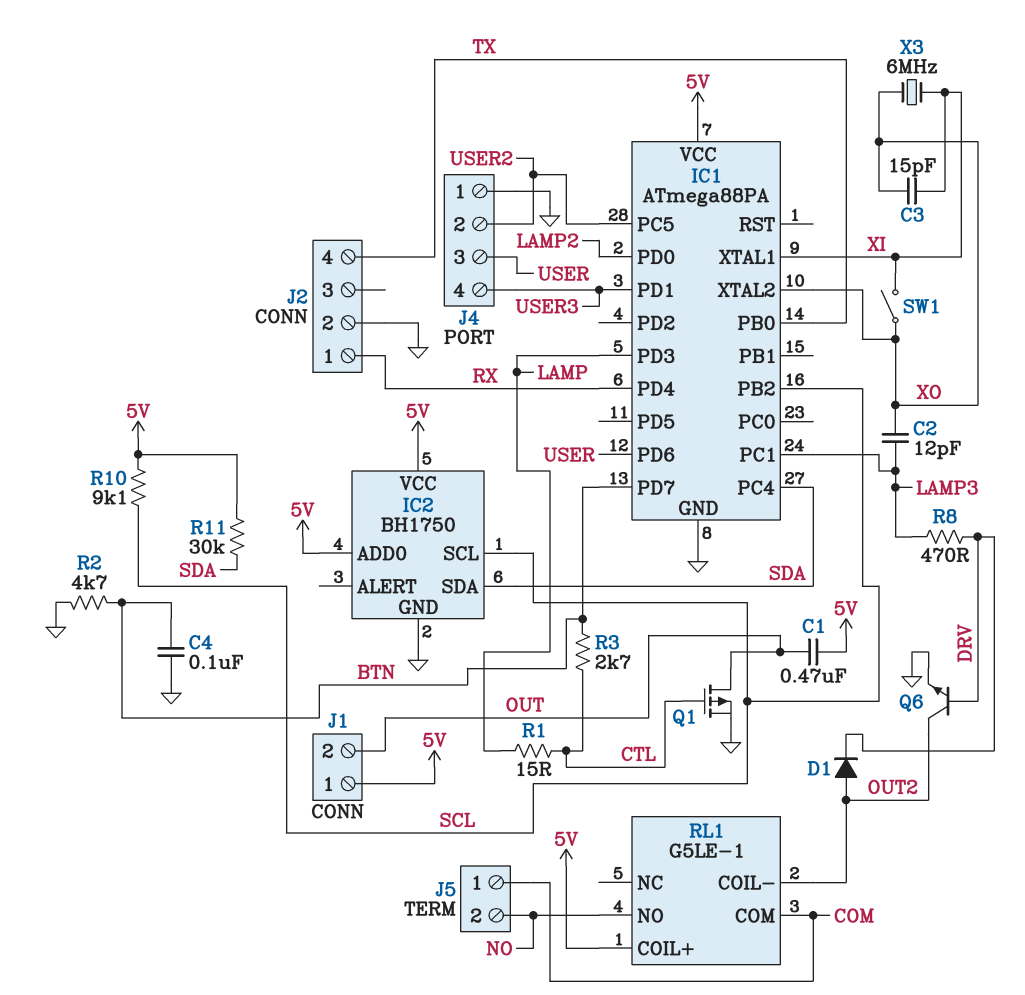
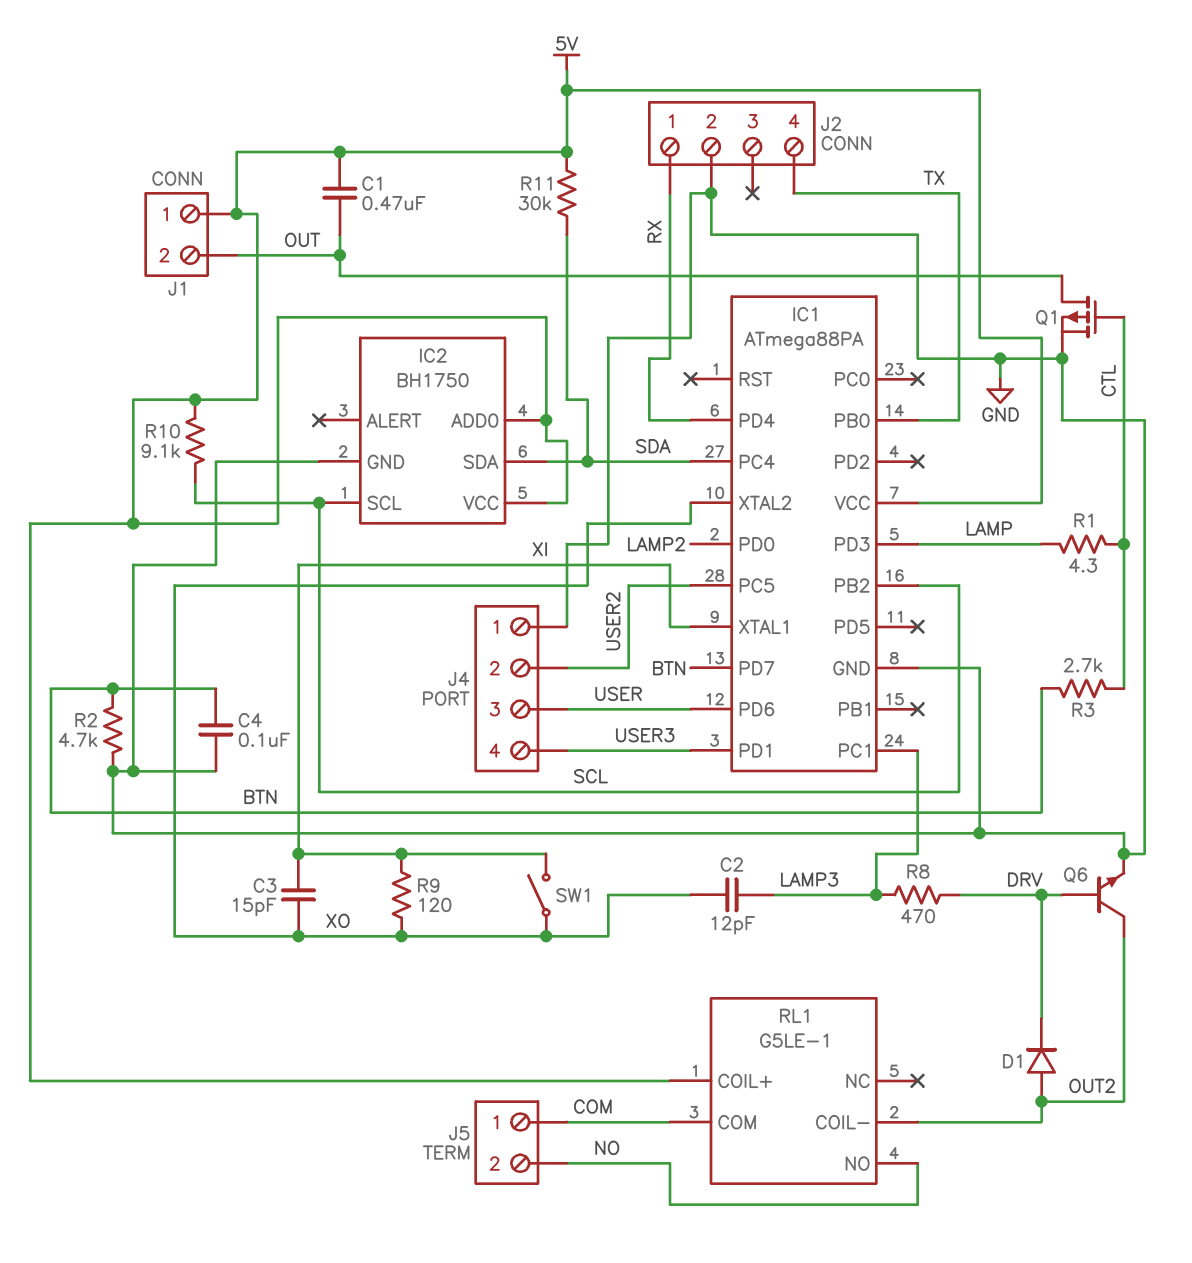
R1: 15 (CTL, LAMP) -> 4.3 (CTL, LAMP)
R9: none -> 120 (XI, XO)
X3: 6MHz (XI, XO) -> none

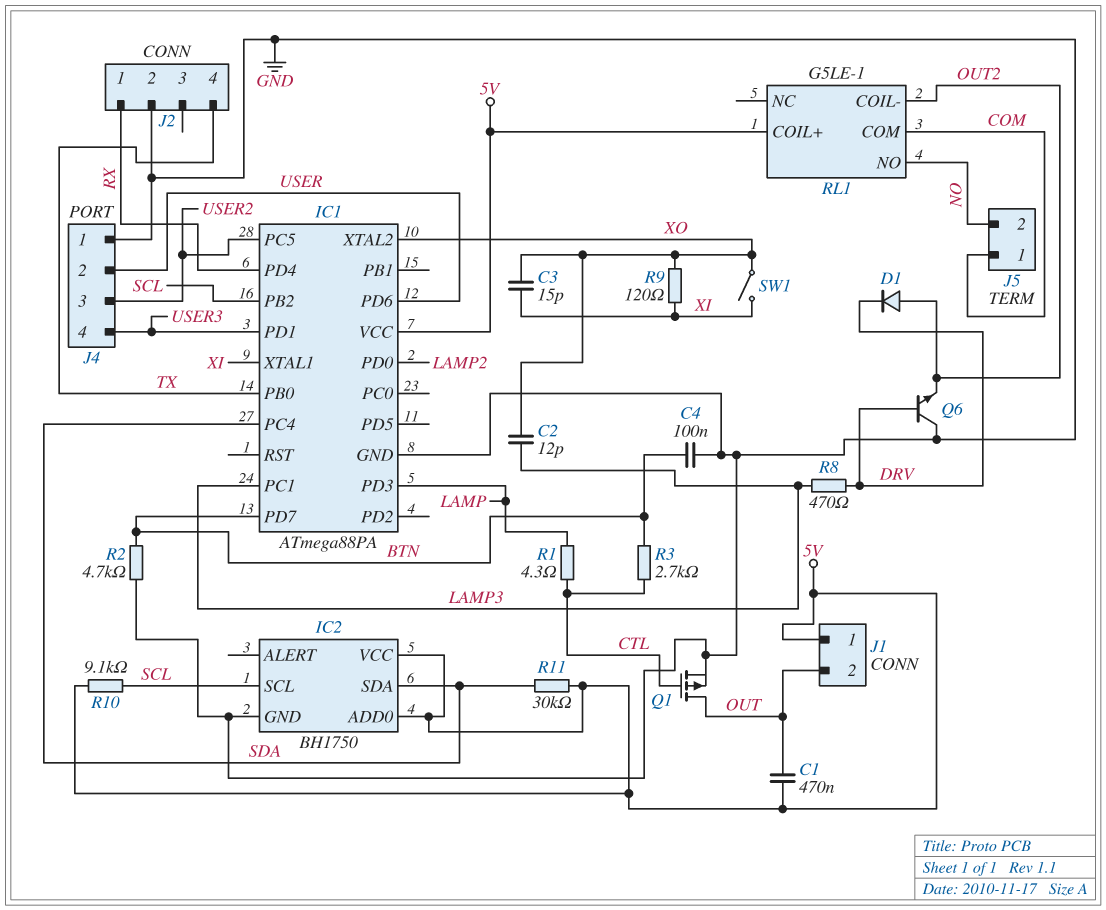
J4 pin 2: USER2 -> USER
J4 pin 3: USER -> USER2
Q6: NPN (B DRV, C OUT2, E GND) -> NPN (B DRV, C GND, E OUT2)

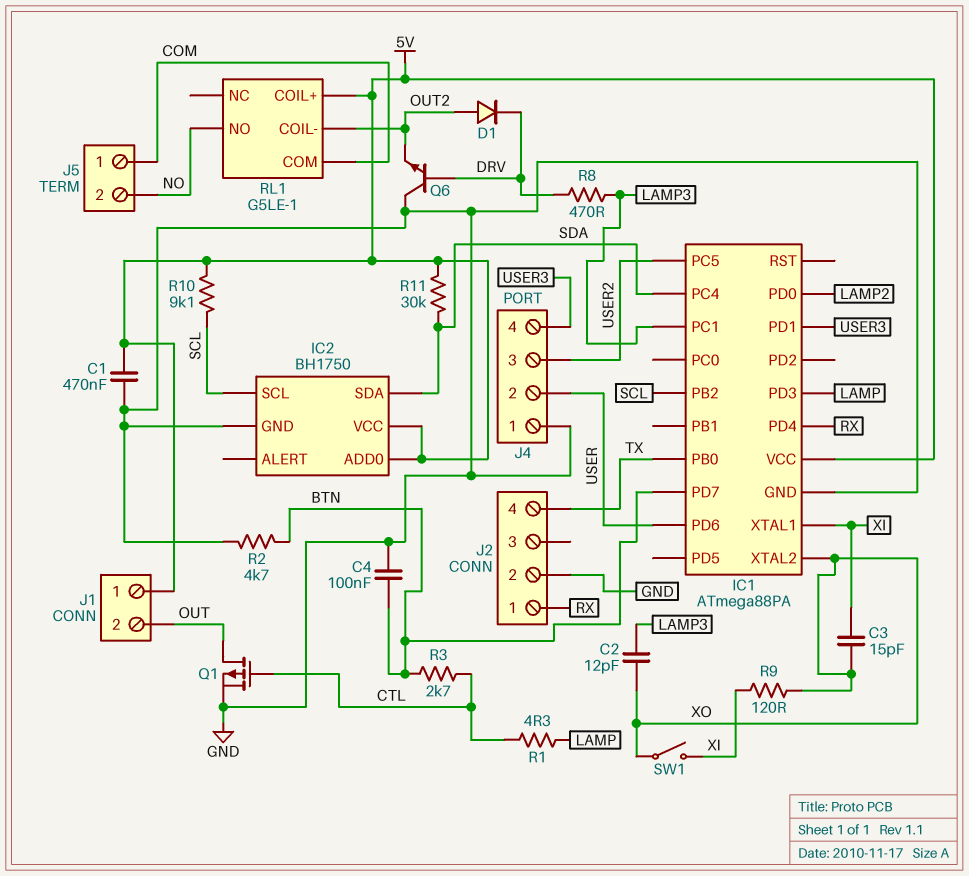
C1: 470nF (5V, OUT) -> 470nF (5V, GND)

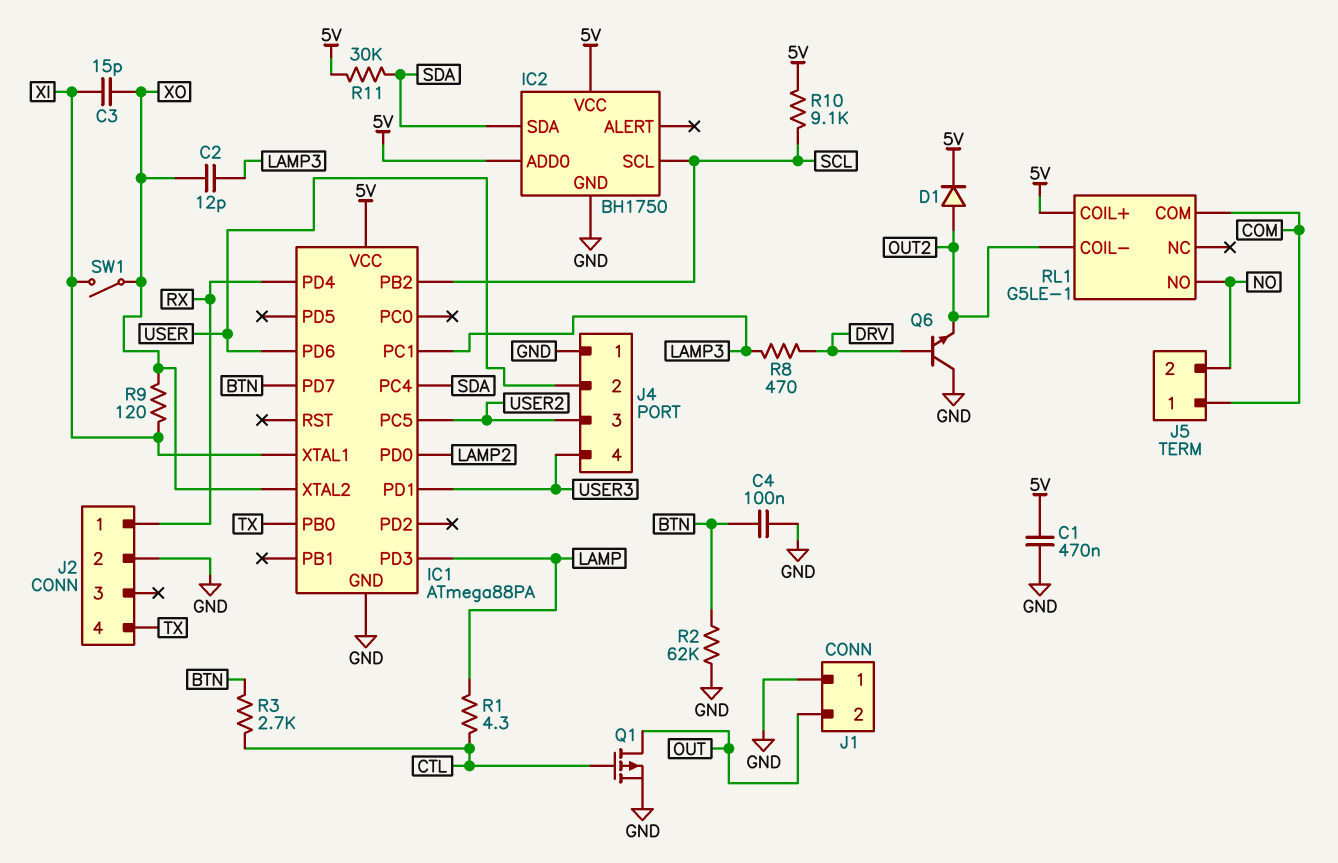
D1: diode (A OUT2, K DRV) -> diode (A OUT2, K 5V)
J1 pin 1: 5V -> GND
R2: 4.7k (BTN, GND) -> 62k (BTN, GND)

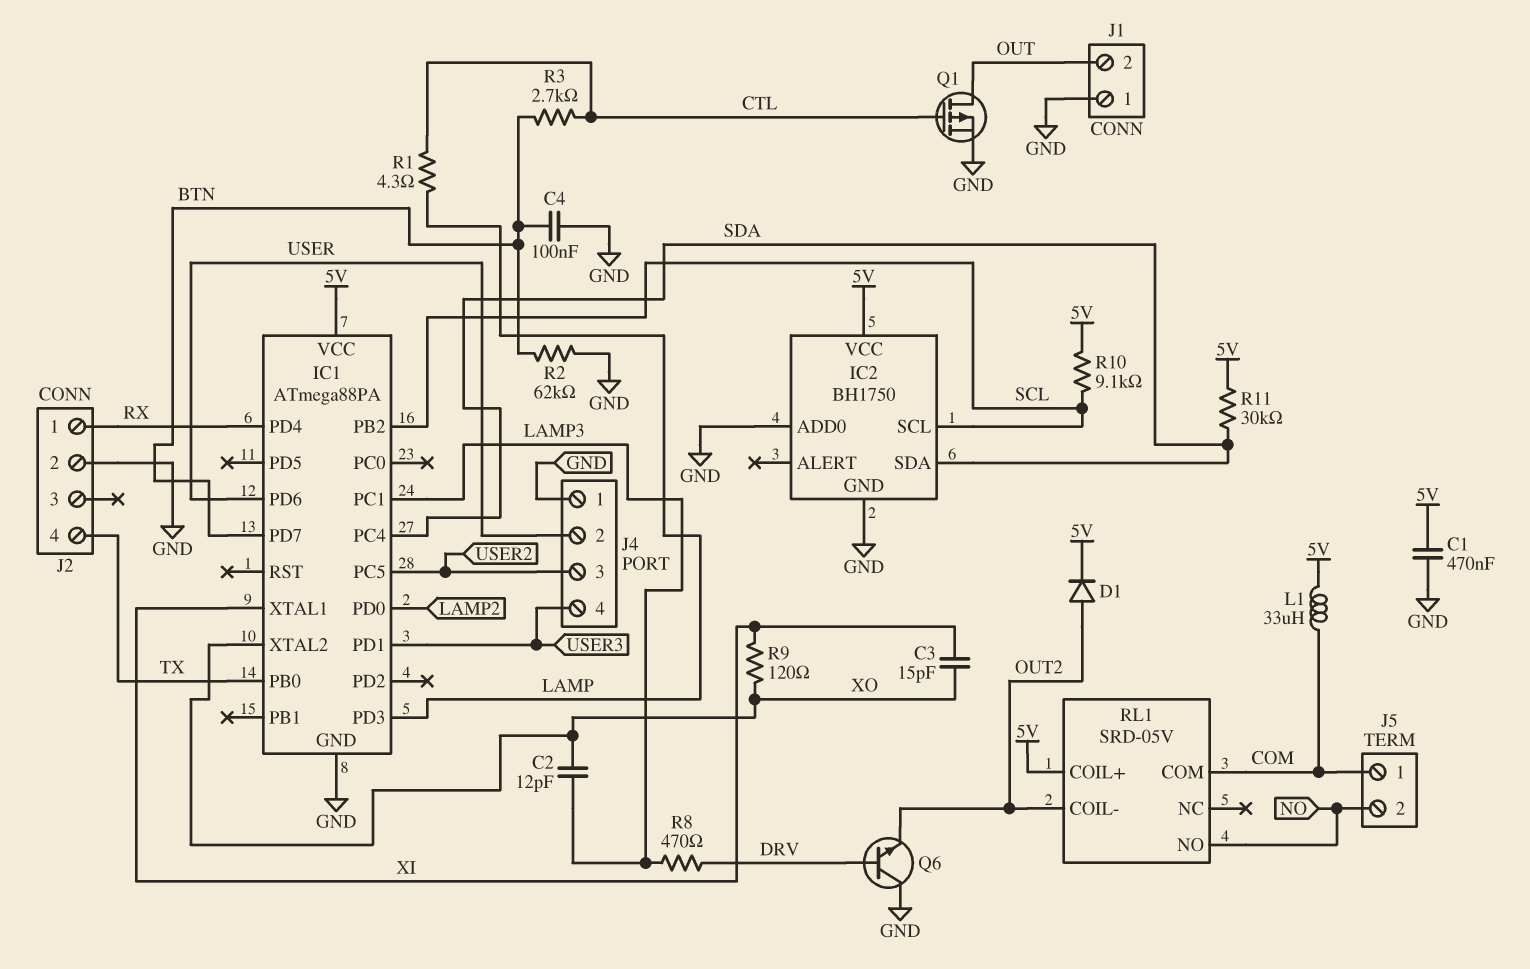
IC2 pin ADD0: 5V -> GND
L1: none -> 33uH (5V, COM)
RL1: G5LE-1 -> SRD-05V
SW1: switch (XI, XO) -> none

